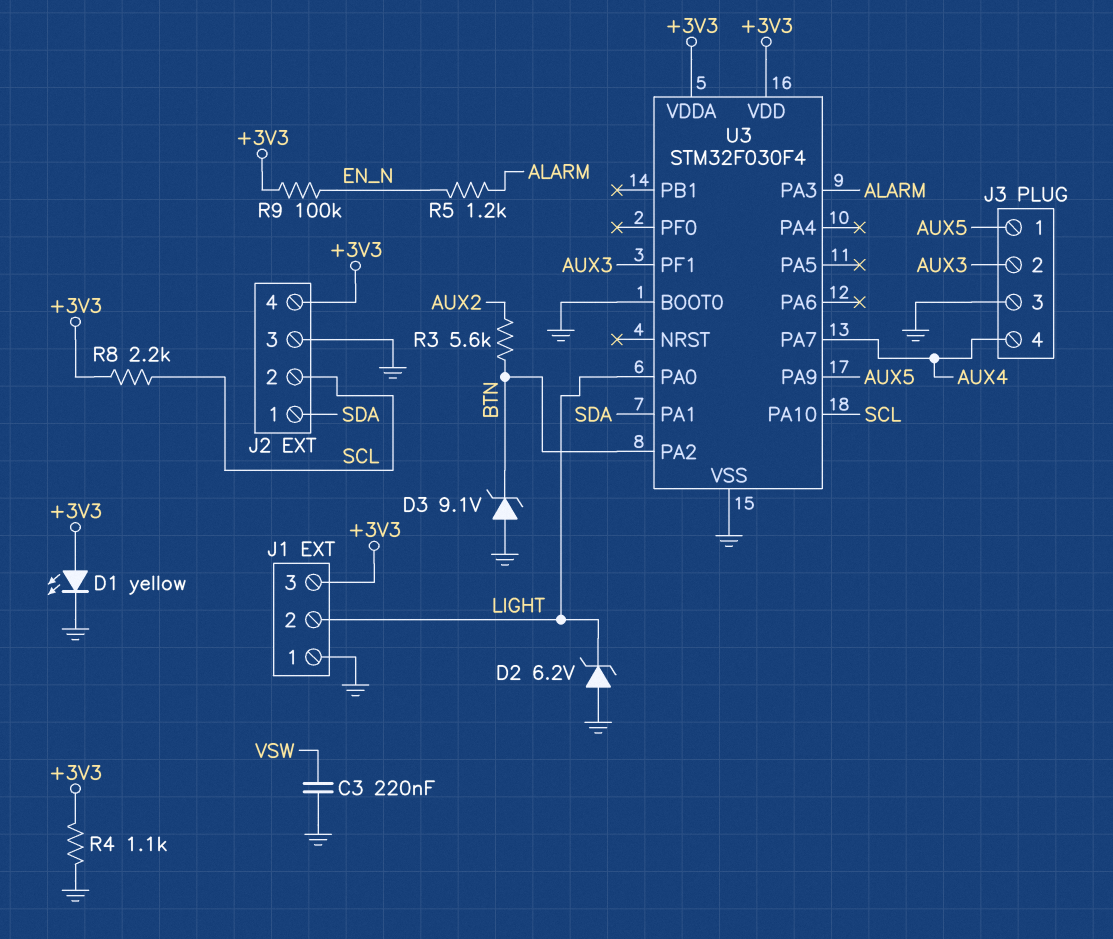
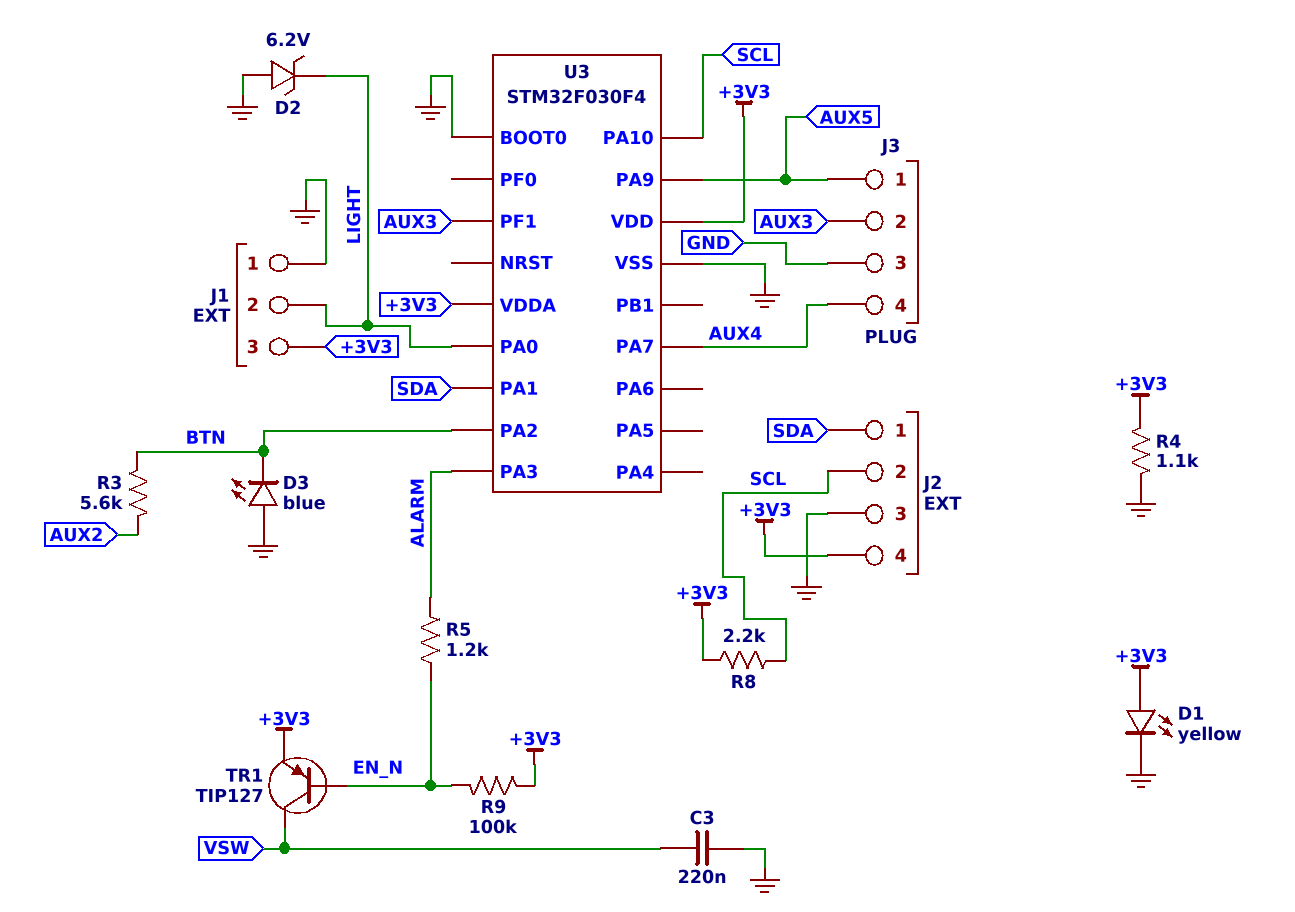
D3: zener 9.1V (A GND, K BTN) -> LED blue (A GND, K BTN)
TR1: none -> PNP TIP127 (B EN_N, C VSW, E +3V3)

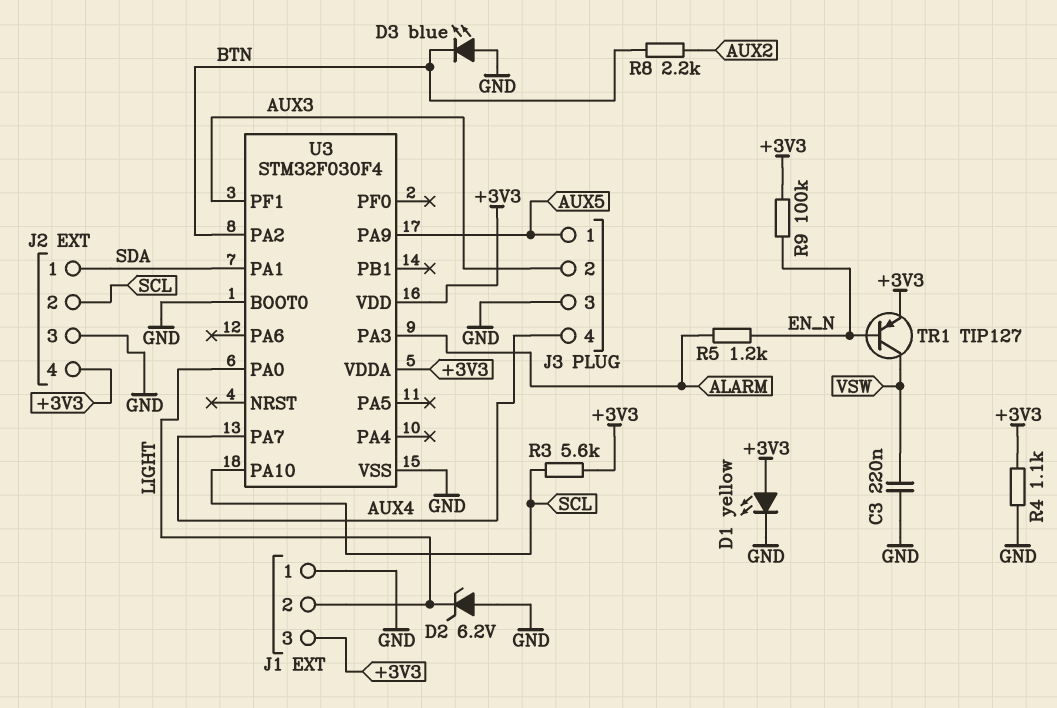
R3: 5.6k (AUX2, BTN) -> 5.6k (+3V3, SCL)
R8: 2.2k (+3V3, SCL) -> 2.2k (AUX2, BTN)

